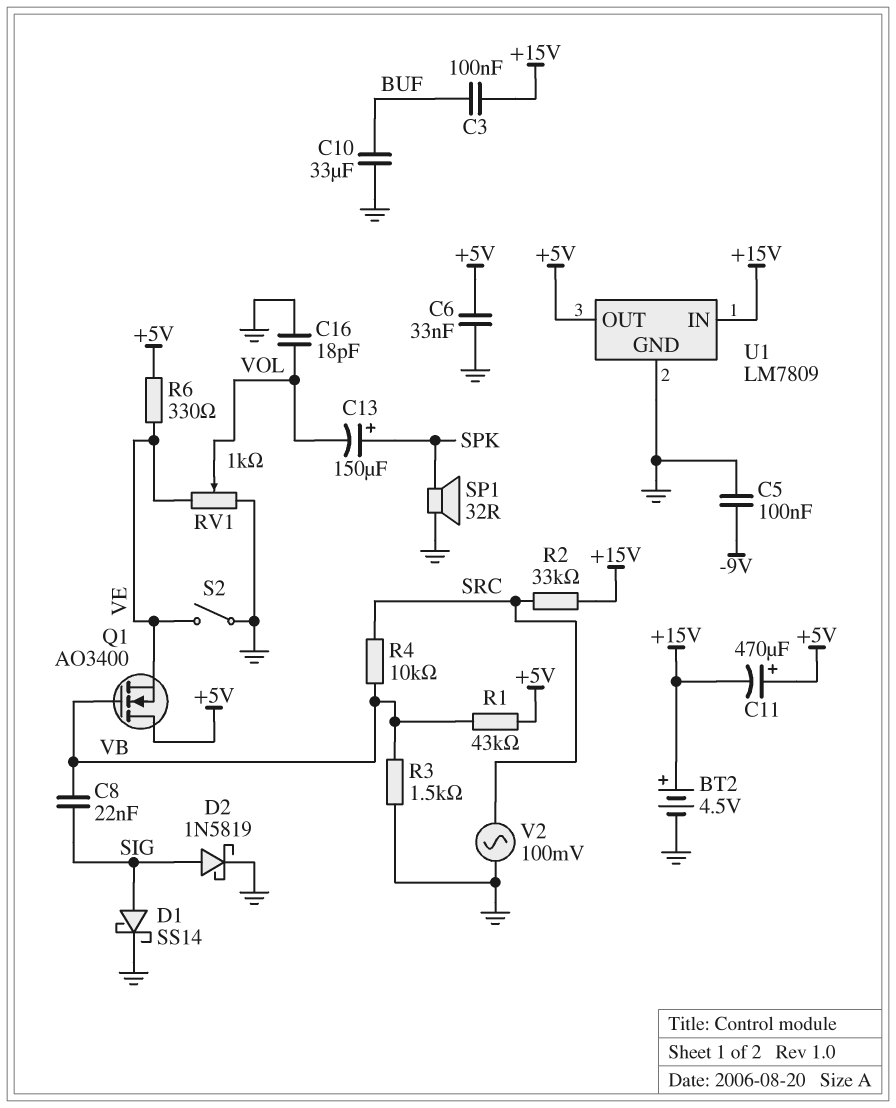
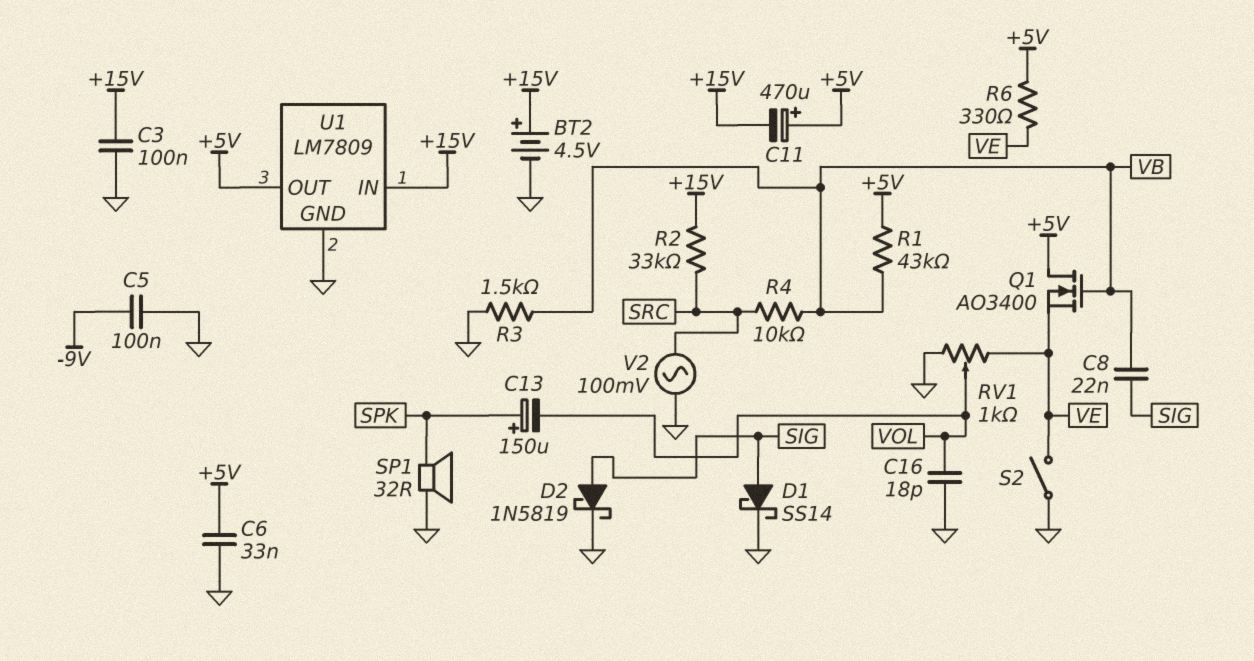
C3: 100nF (+15V, BUF) -> 100nF (+15V, GND)
C10: 33uF (BUF, GND) -> none

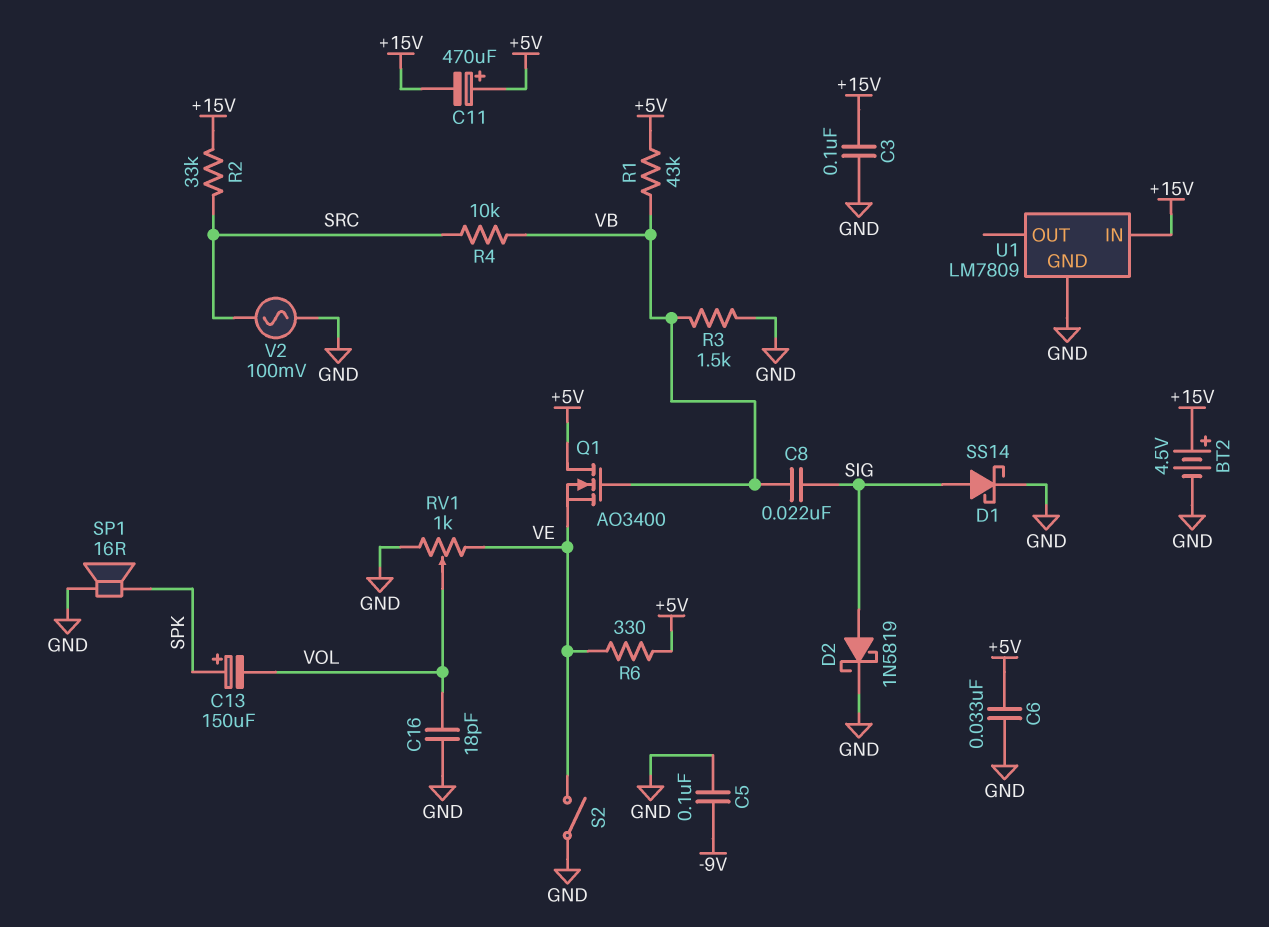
SP1: speaker 32R (GND, SPK) -> speaker 16R (GND, SPK)
U1 pin OUT: +5V -> none

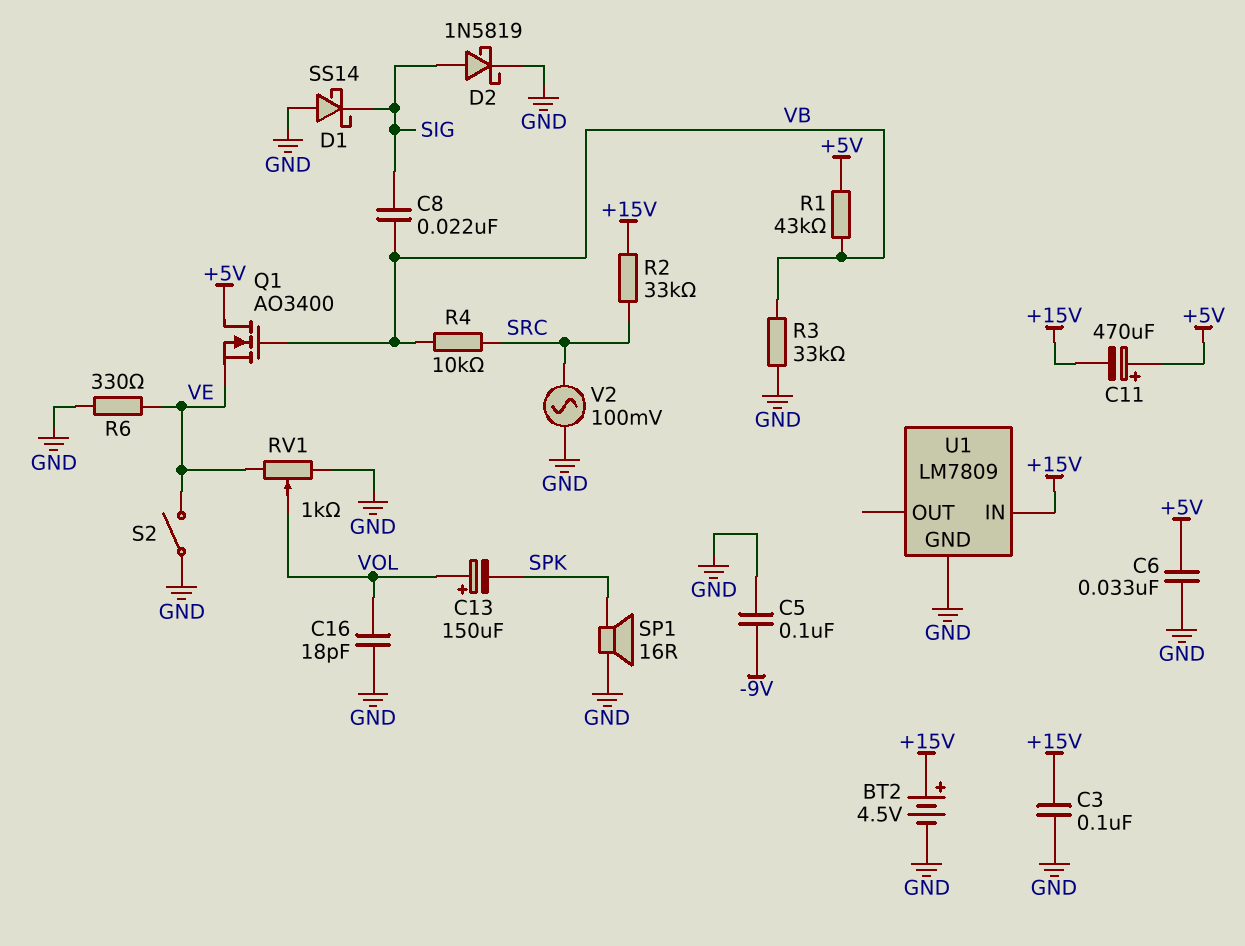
C13: 150uF (plus SPK, minus VOL) -> 150uF (plus VOL, minus SPK)
D1: schottky SS14 (A SIG, K GND) -> schottky SS14 (A GND, K SIG)
R3: 1.5k (GND, VB) -> 33k (GND, VB)
R6: 330 (+5V, VE) -> 330 (GND, VE)

